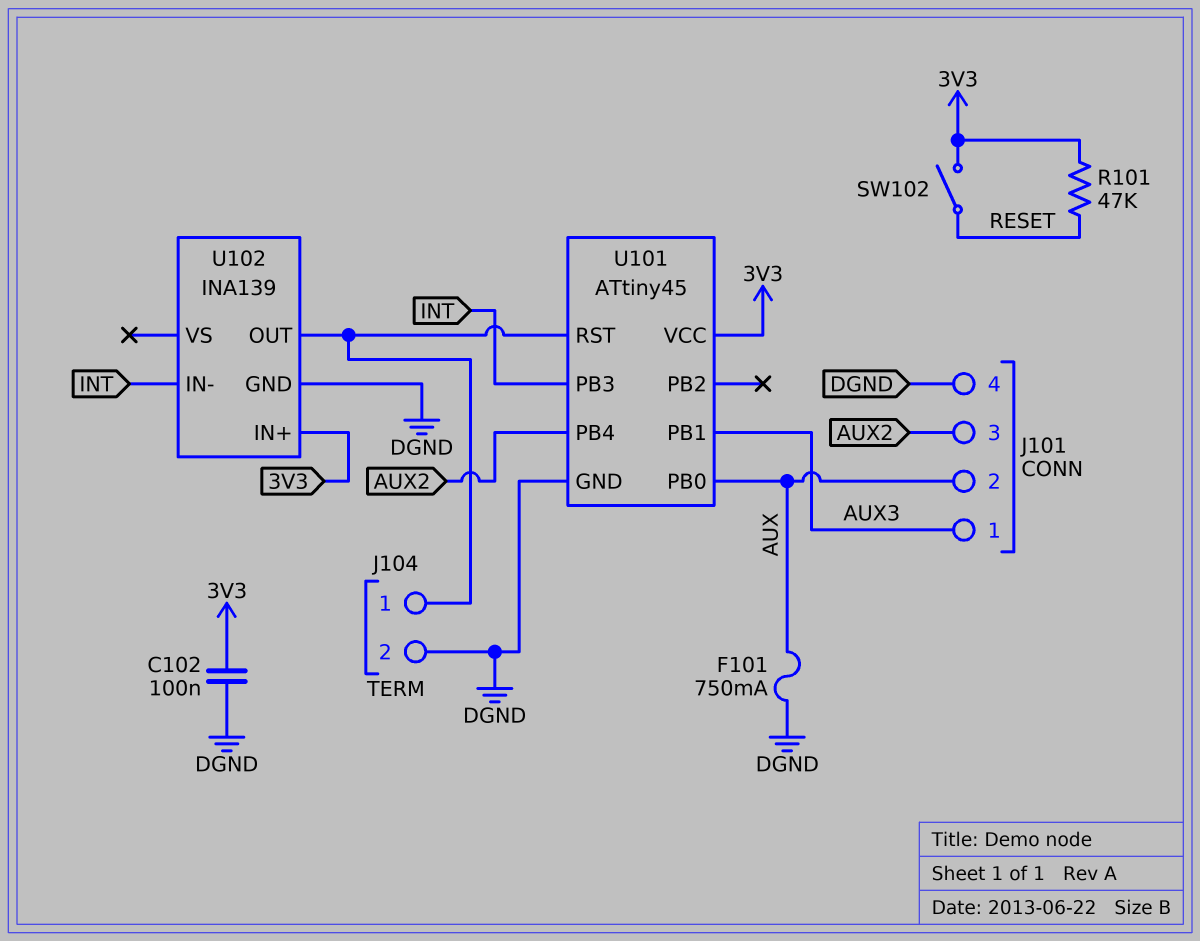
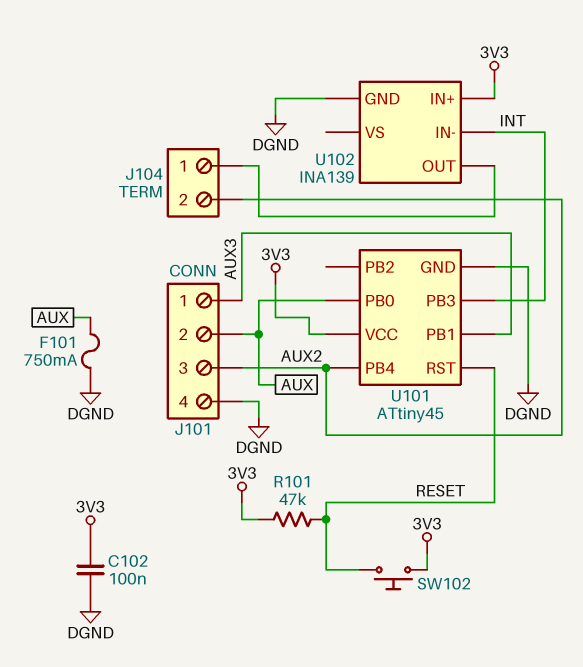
J104 pin 2: DGND -> AUX2
SW102: switch (3V3, RESET) -> button (3V3, RESET)
U101 pin RST: J104/1 -> RESET

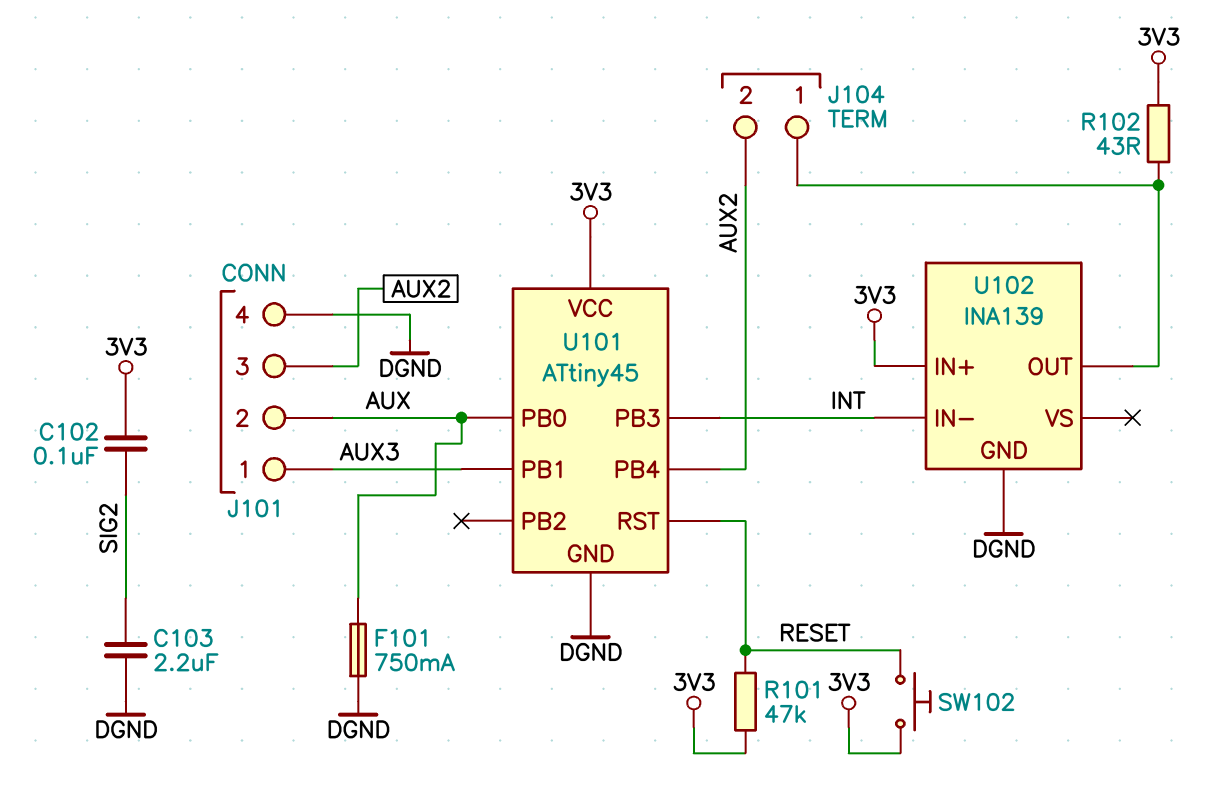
C102: 100nF (3V3, DGND) -> 100nF (3V3, SIG2)
C103: none -> 2.2uF (DGND, SIG2)
R102: none -> 43 (3V3, J104/1)

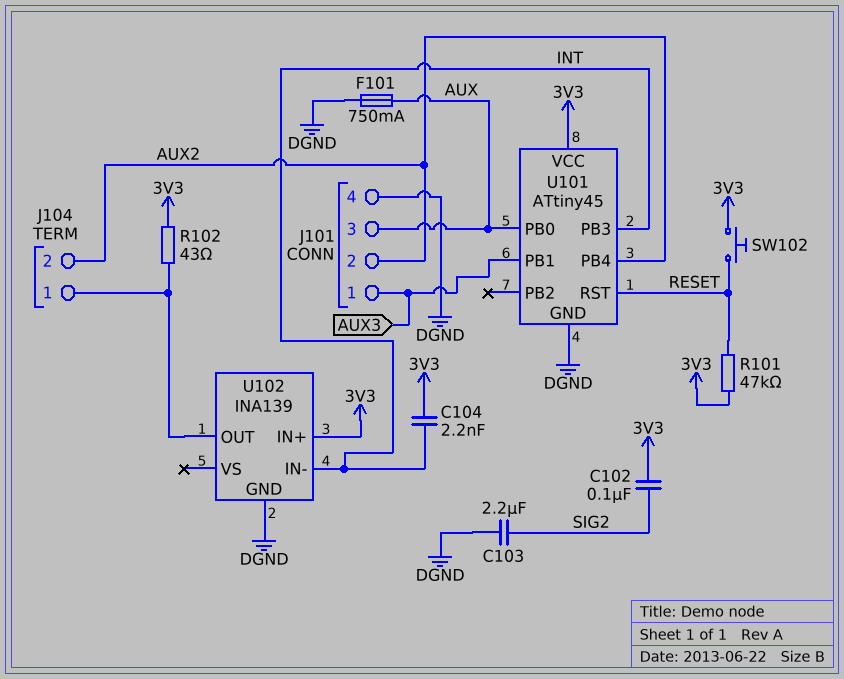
C104: none -> 2.2nF (3V3, INT)
J101 pin 2: AUX -> AUX2
J101 pin 3: AUX2 -> AUX

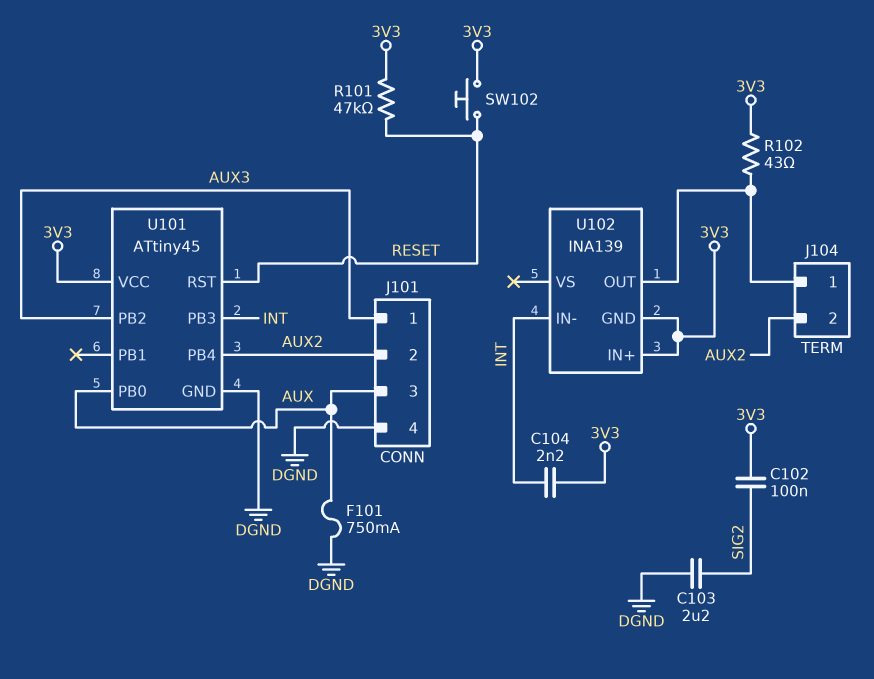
U101 pin PB1: AUX3 -> none
U101 pin PB2: none -> AUX3
U102 pin GND: DGND -> 3V3

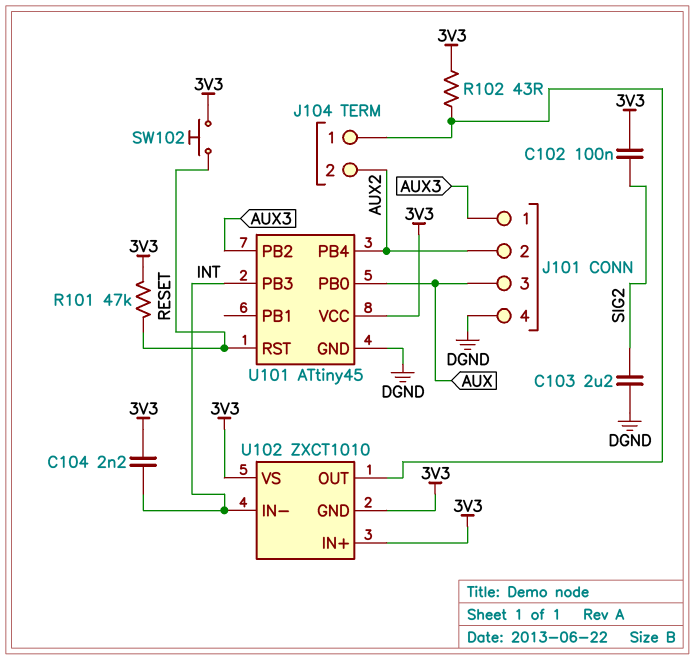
F101: 750mA (AUX, DGND) -> none
U102: INA139 -> ZXCT1010
U102 pin VS: none -> 3V3

